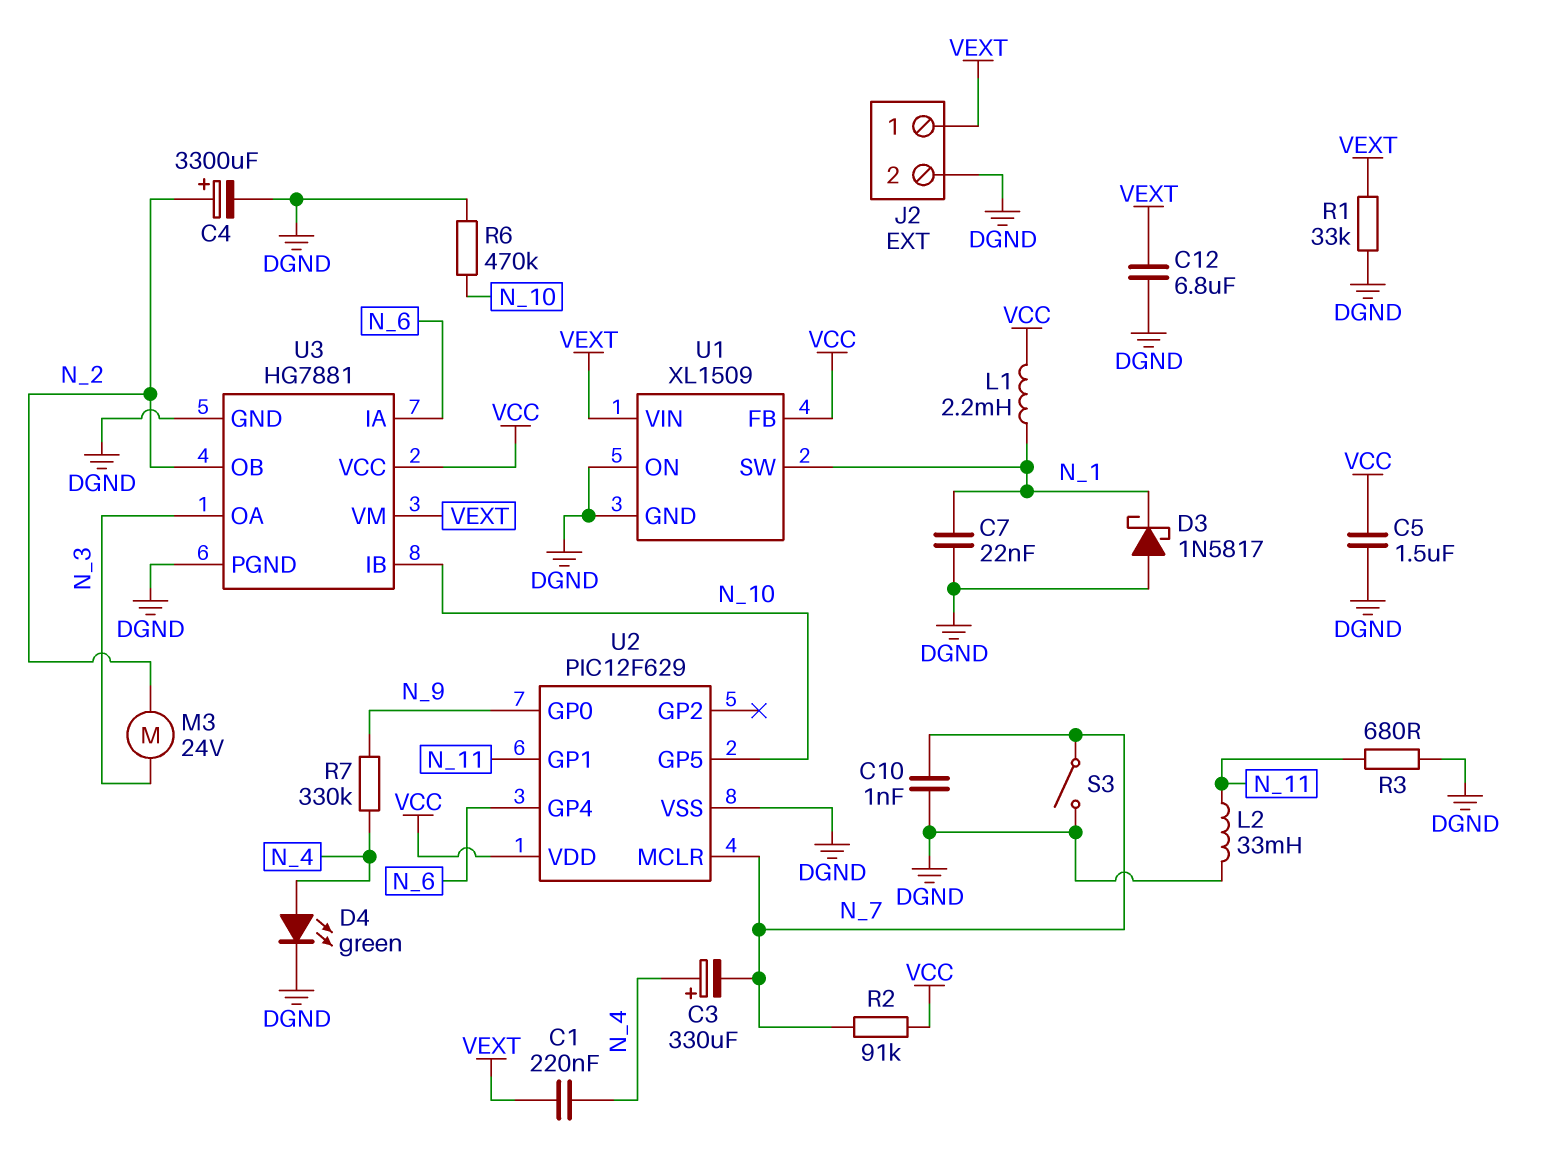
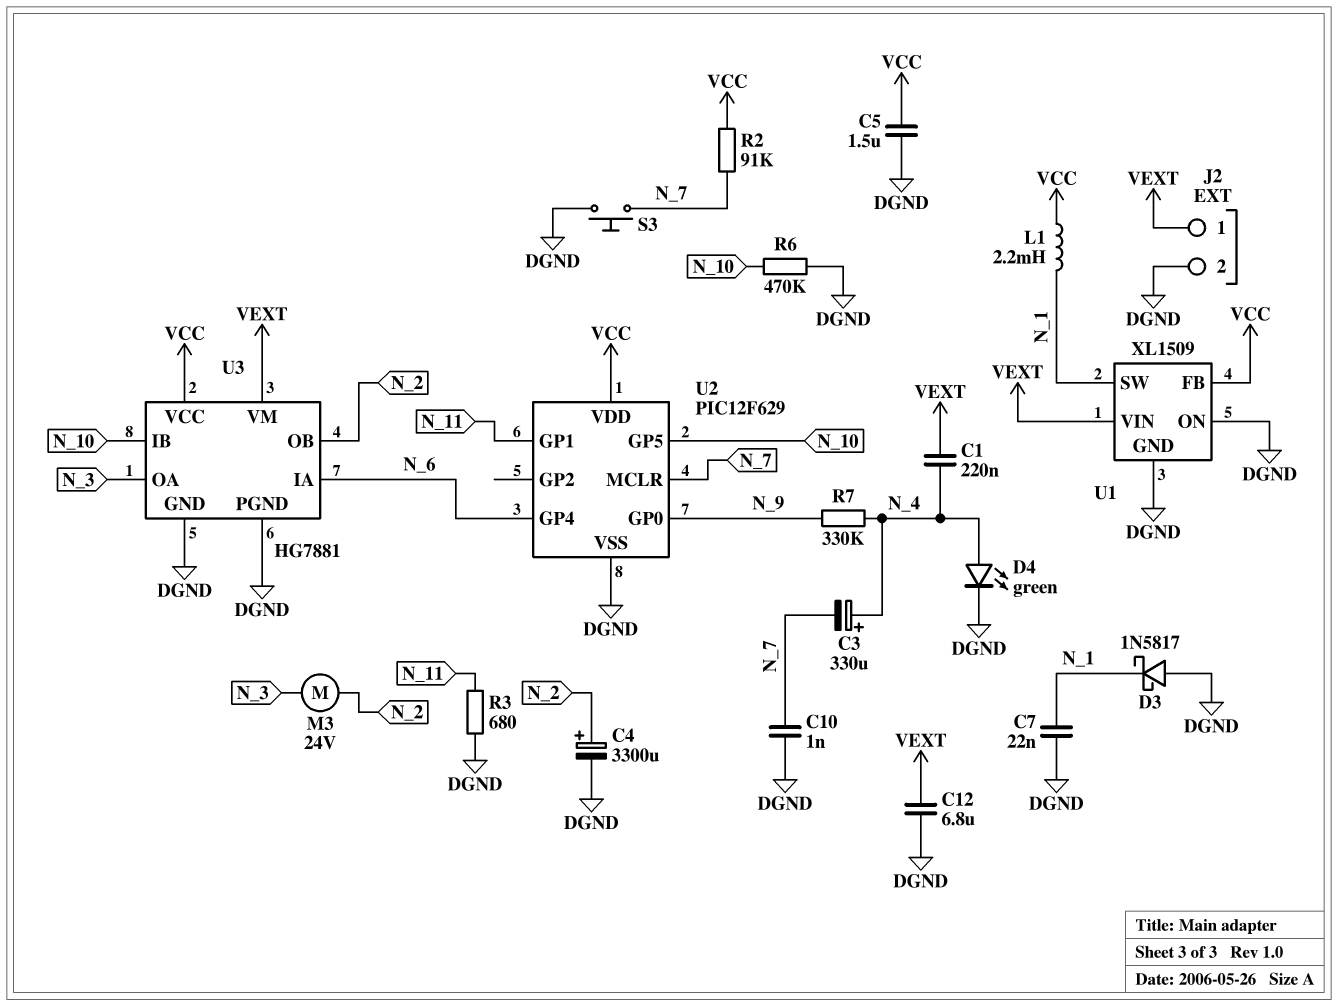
L2: 33mH (DGND, N_11) -> none
R1: 33k (DGND, VEXT) -> none
S3: switch (DGND, N_7) -> button (DGND, N_7)

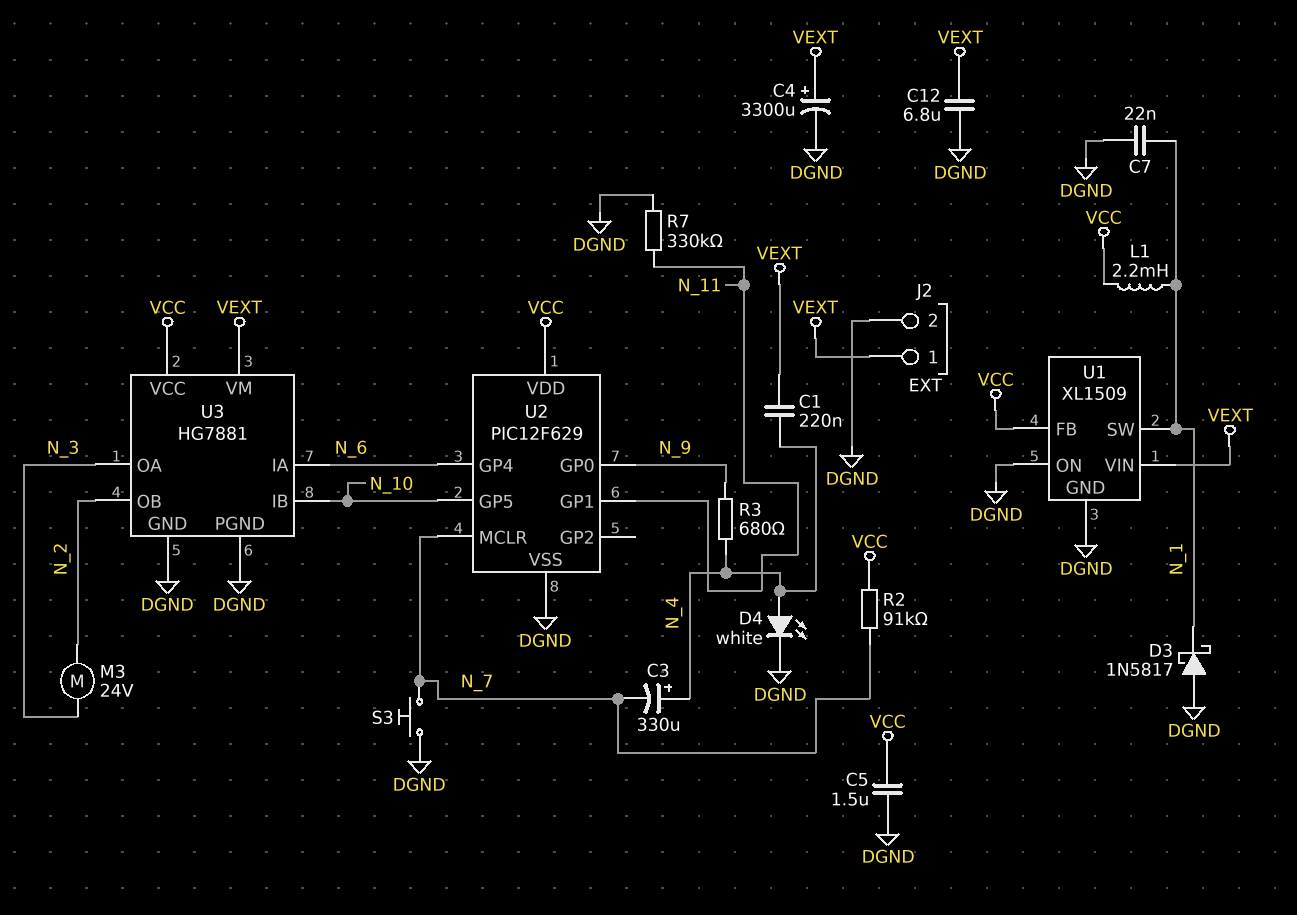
C4: 3300uF (plus N_2, minus DGND) -> 3300uF (plus VEXT, minus DGND)
C10: 1nF (DGND, N_7) -> none
D4: LED green (A N_4, K DGND) -> LED white (A N_4, K DGND)
R3: 680 (DGND, N_11) -> 680 (N_4, N_9)
R6: 470k (DGND, N_10) -> none
R7: 330k (N_4, N_9) -> 330k (DGND, N_11)

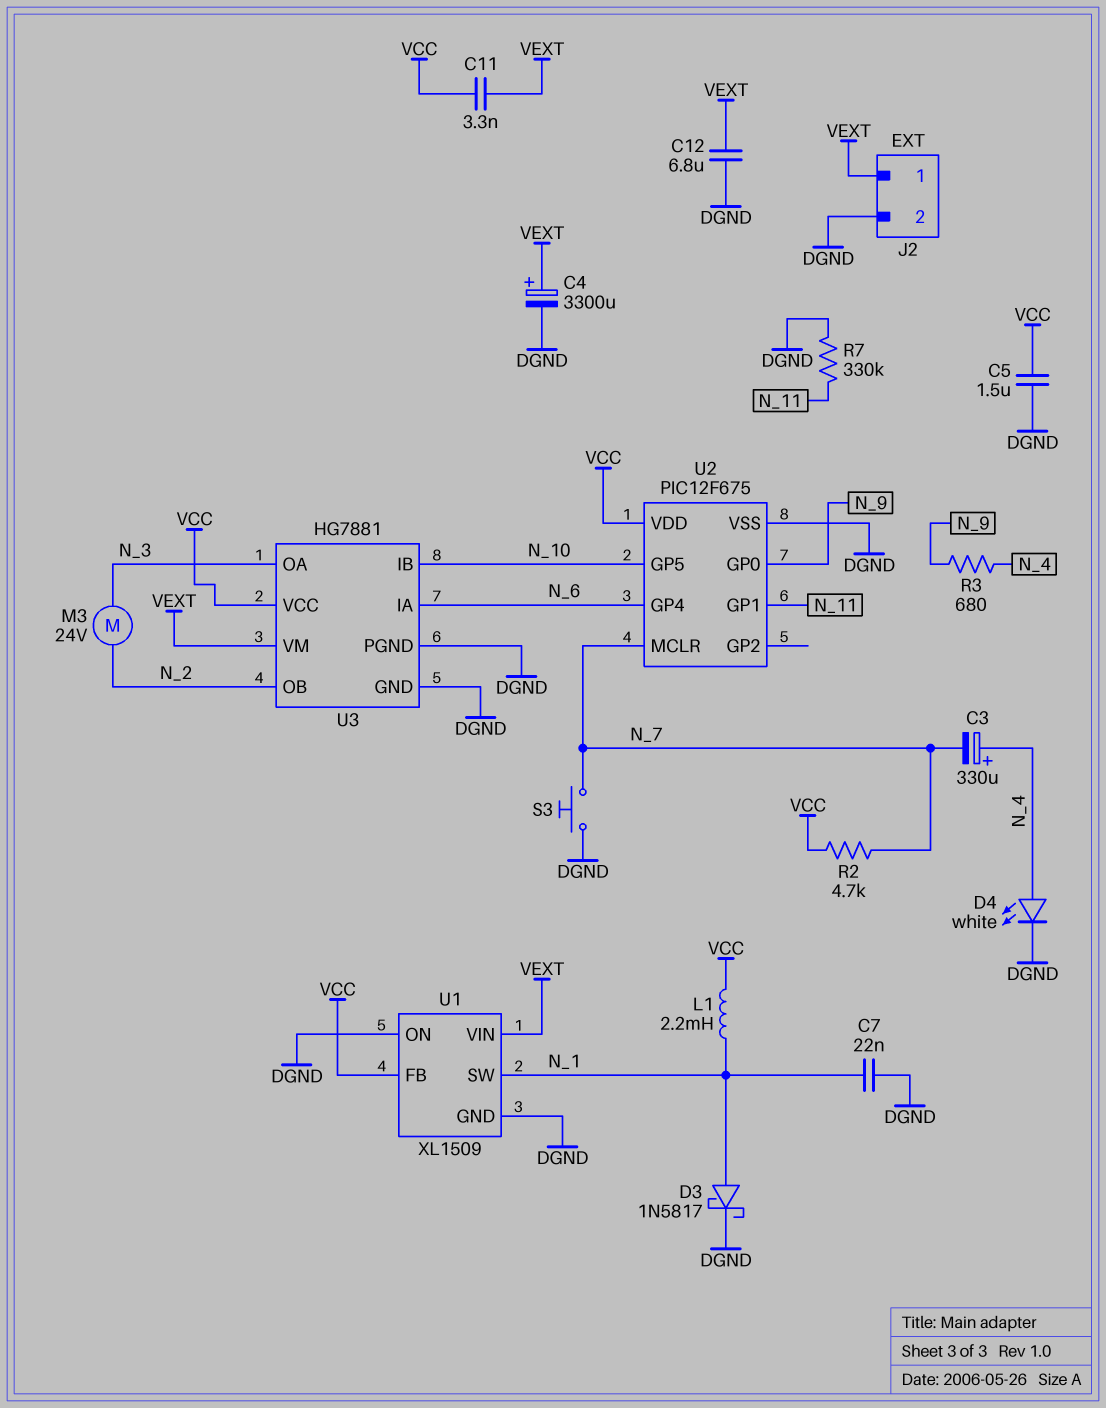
C1: 220nF (N_4, VEXT) -> none
C11: none -> 3.3nF (VCC, VEXT)
D3: schottky 1N5817 (A DGND, K N_1) -> schottky 1N5817 (A N_1, K DGND)
R2: 91k (N_7, VCC) -> 4.7k (N_7, VCC)
U2: PIC12F629 -> PIC12F675

